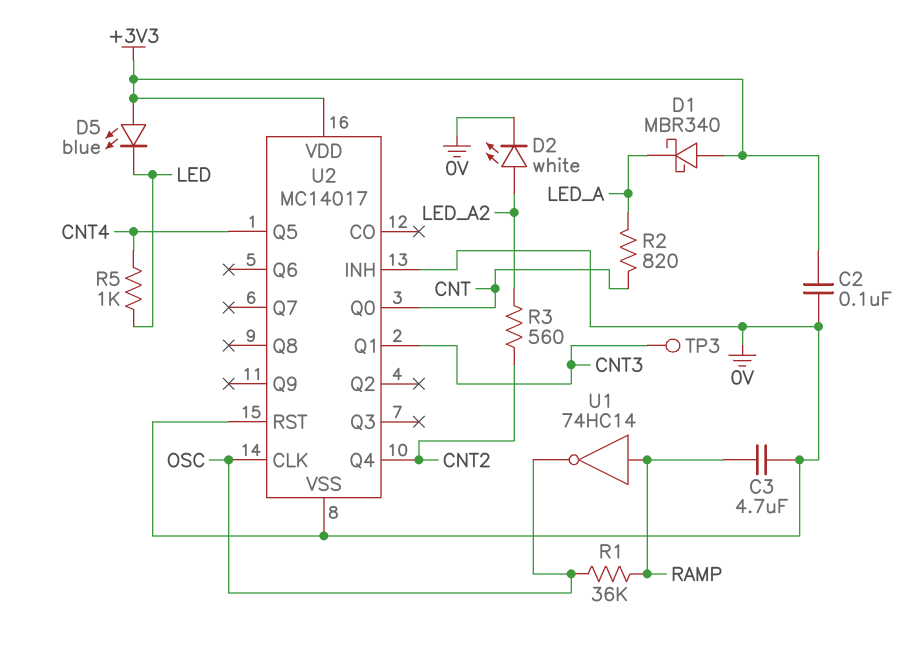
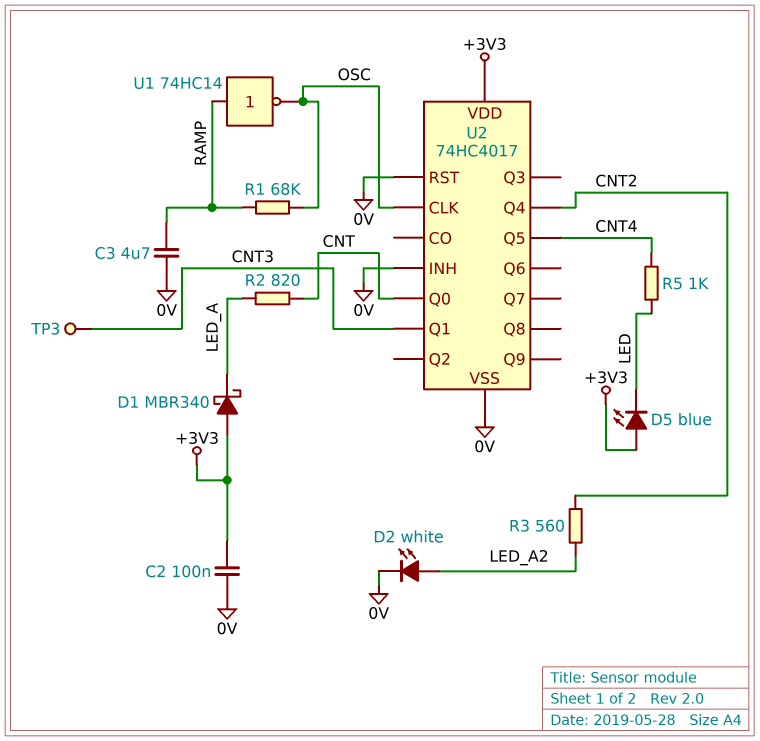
R1: 36k (OSC, RAMP) -> 68k (OSC, RAMP)
U2: MC14017 -> 74HC4017

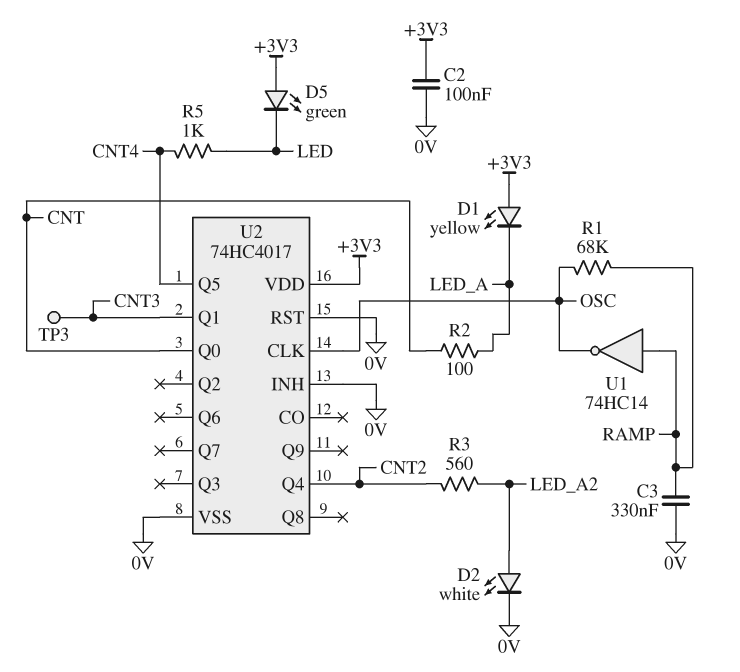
C3: 4.7uF (0V, RAMP) -> 330nF (0V, RAMP)
D1: schottky MBR340 (A +3V3, K LED_A) -> LED yellow (A +3V3, K LED_A)
D5: LED blue (A +3V3, K LED) -> LED green (A +3V3, K LED)
R2: 820 (CNT, LED_A) -> 100 (CNT, LED_A)

